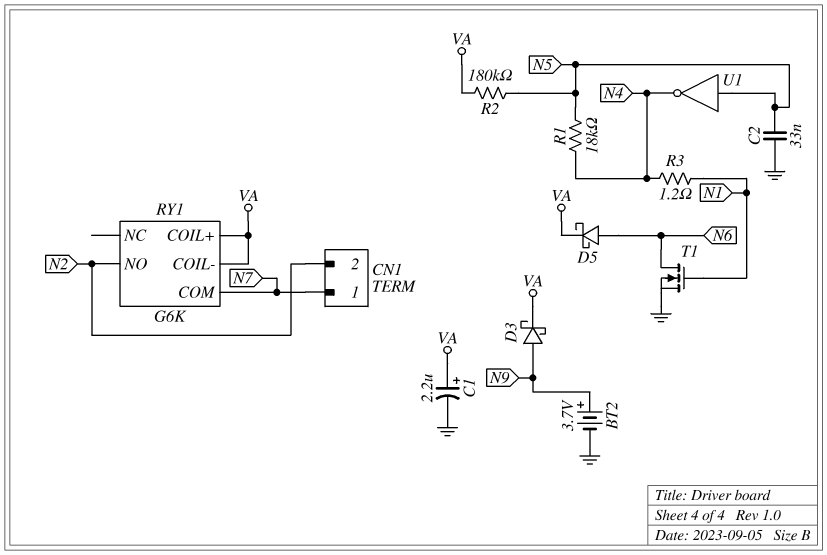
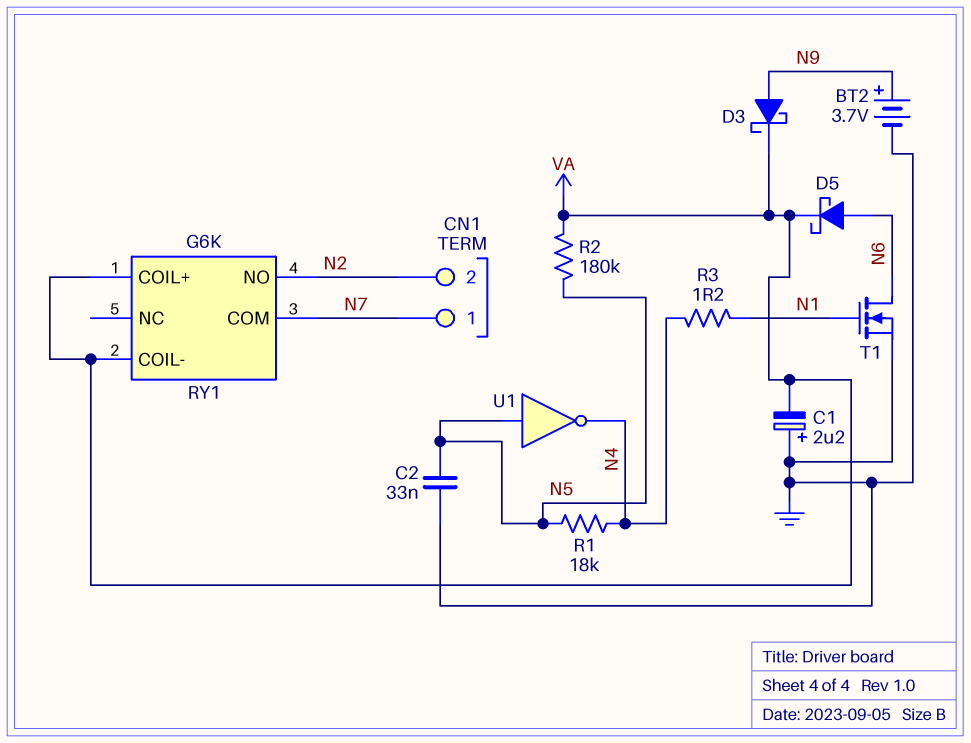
C1: 2.2uF (plus VA, minus GND) -> 2.2uF (plus GND, minus VA)

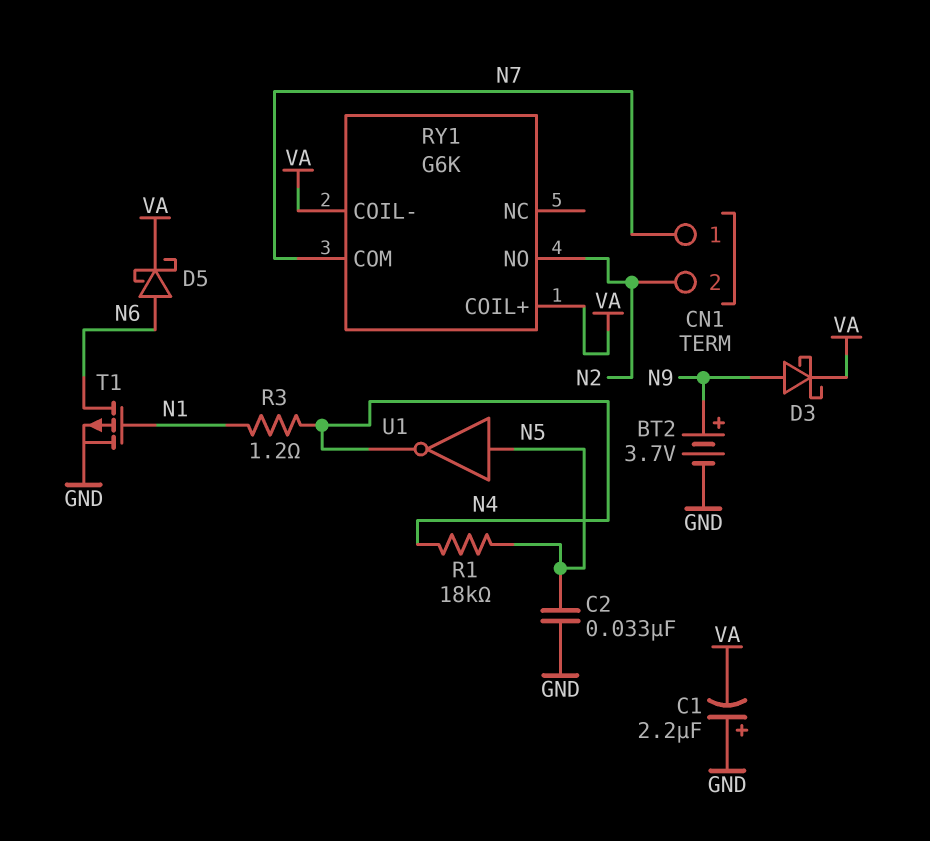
R2: 180k (N5, VA) -> none
T1: NMOS (G N1, D N6, S GND) -> PMOS (G N1, D N6, S GND)

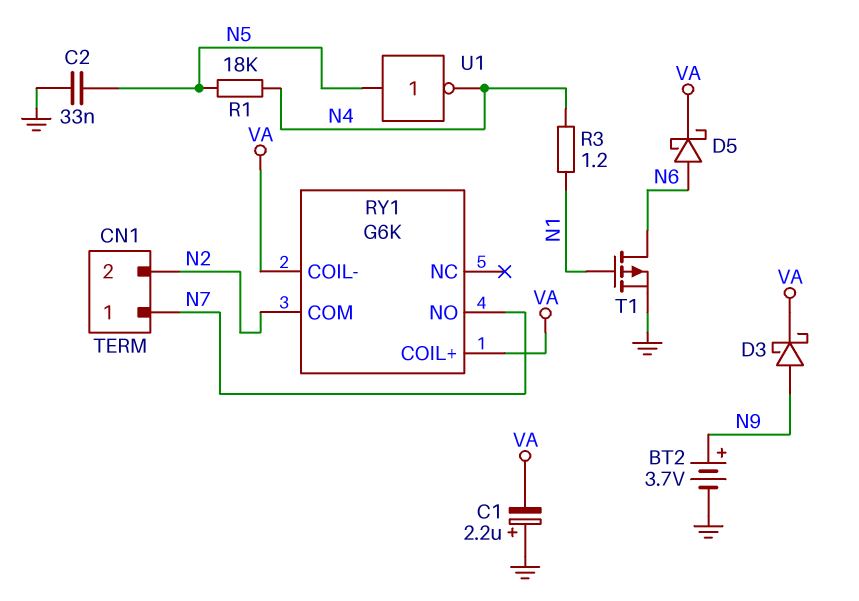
RY1 pin COM: N7 -> N2
RY1 pin NO: N2 -> N7

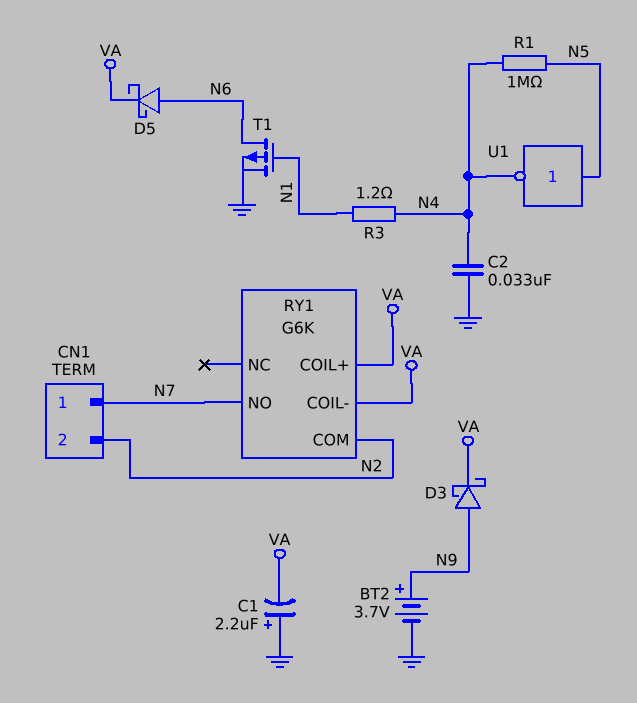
C2: 33nF (GND, N5) -> 33nF (GND, N4)
R1: 18k (N4, N5) -> 1M (N4, N5)

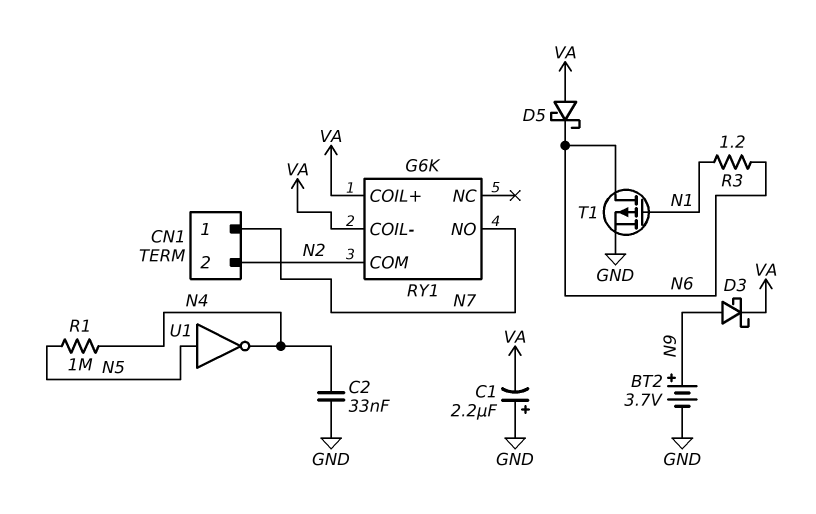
D5: schottky (A N6, K VA) -> schottky (A VA, K N6)
R3: 1.2 (N1, N4) -> 1.2 (N1, N6)

